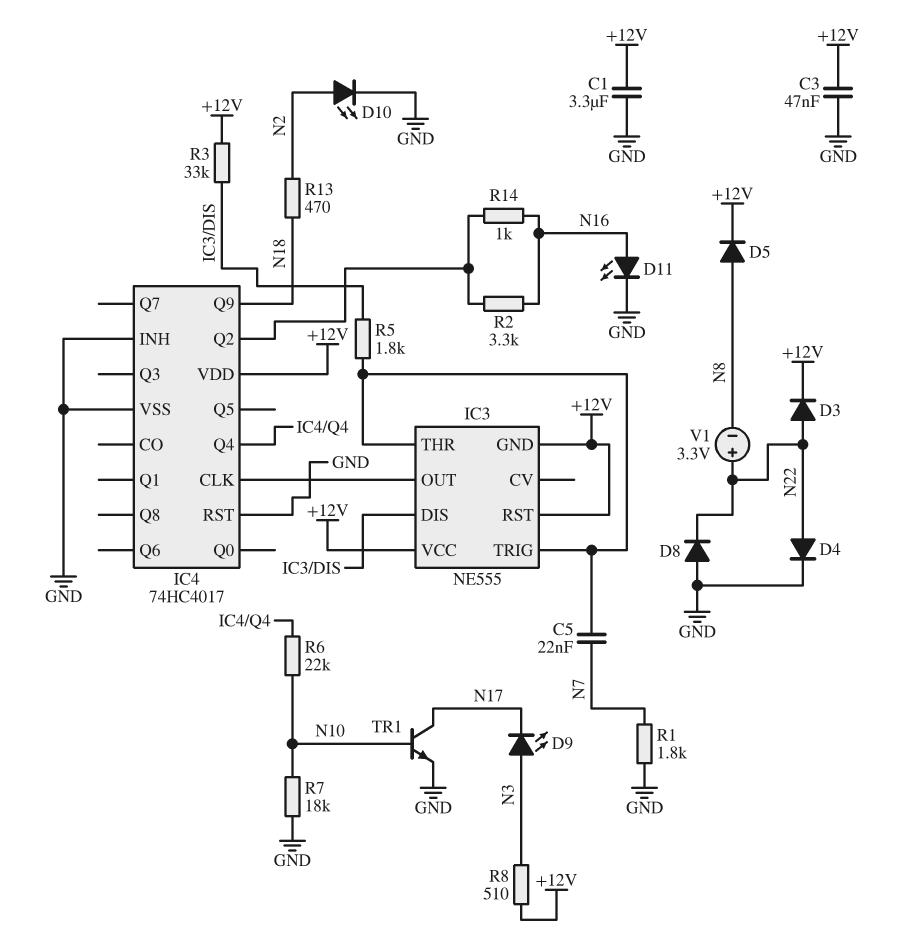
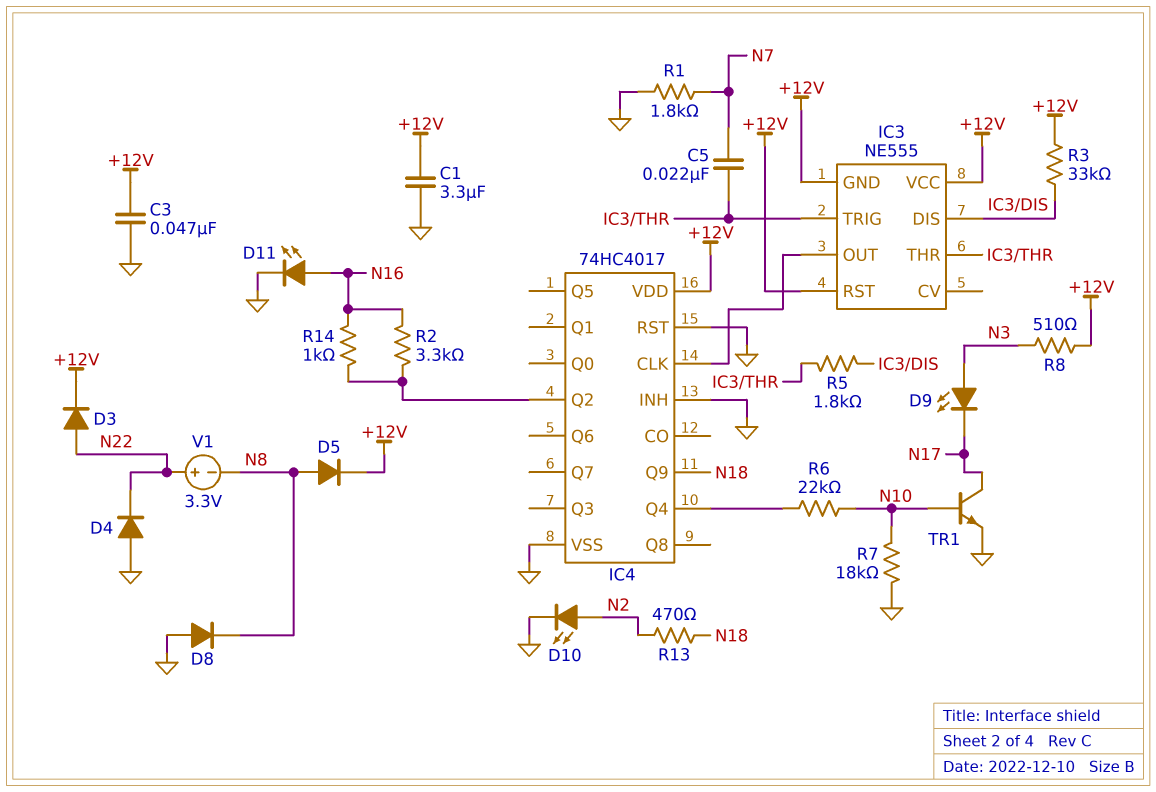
D4: diode (A N22, K GND) -> diode (A GND, K N22)
D8: diode (A GND, K N22) -> diode (A GND, K N8)

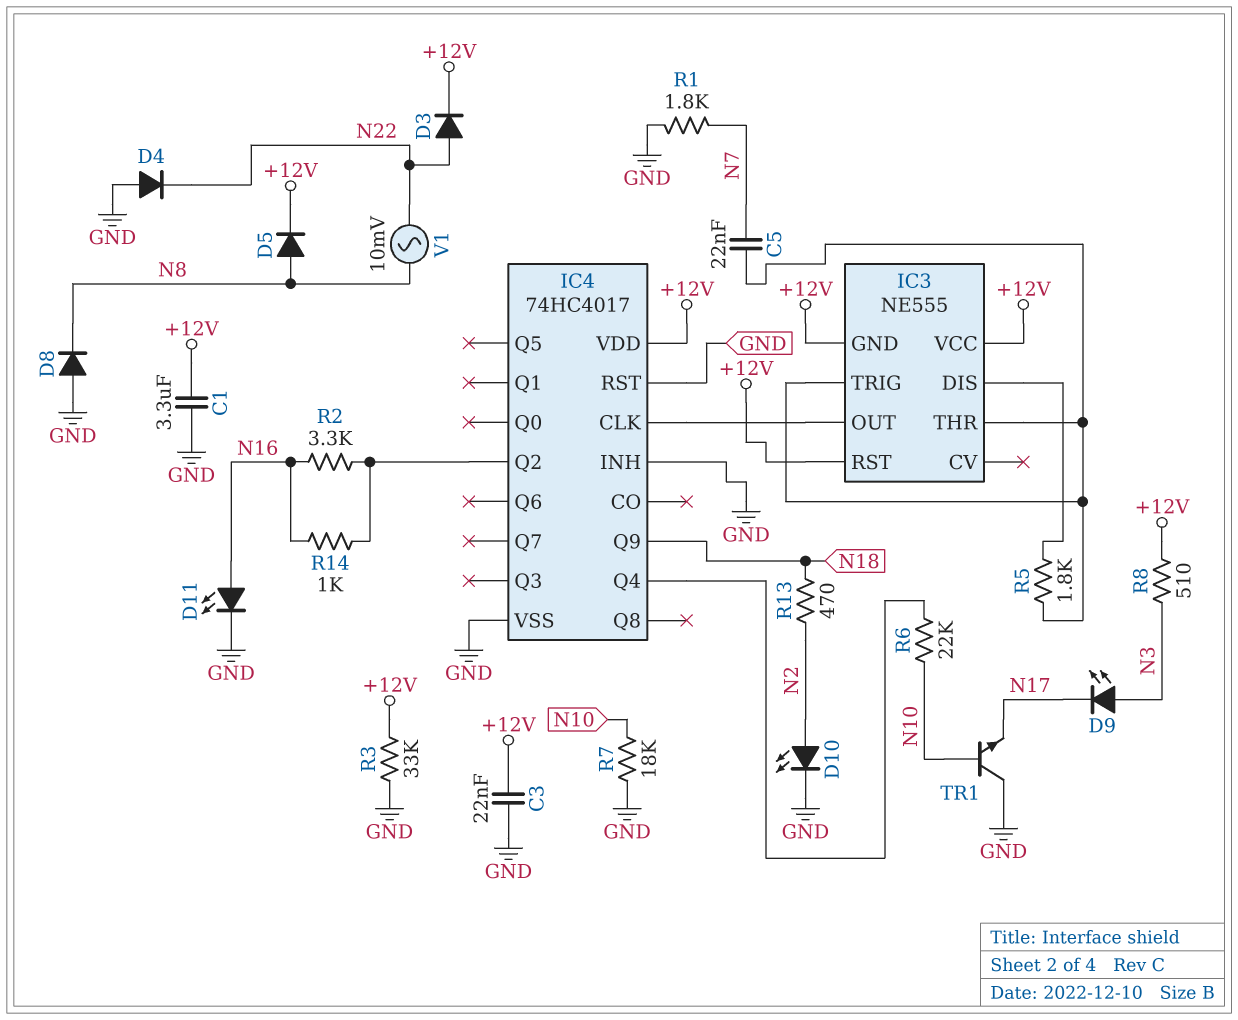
C3: 47nF (+12V, GND) -> 22nF (+12V, GND)
R3: 33k (+12V, IC3/DIS) -> 33k (+12V, GND)
TR1: NPN (B N10, C N17, E GND) -> NPN (B N10, C GND, E N17)
V1: 3.3V (plus N22, minus N8) -> AC 10mV (N8, N22)

